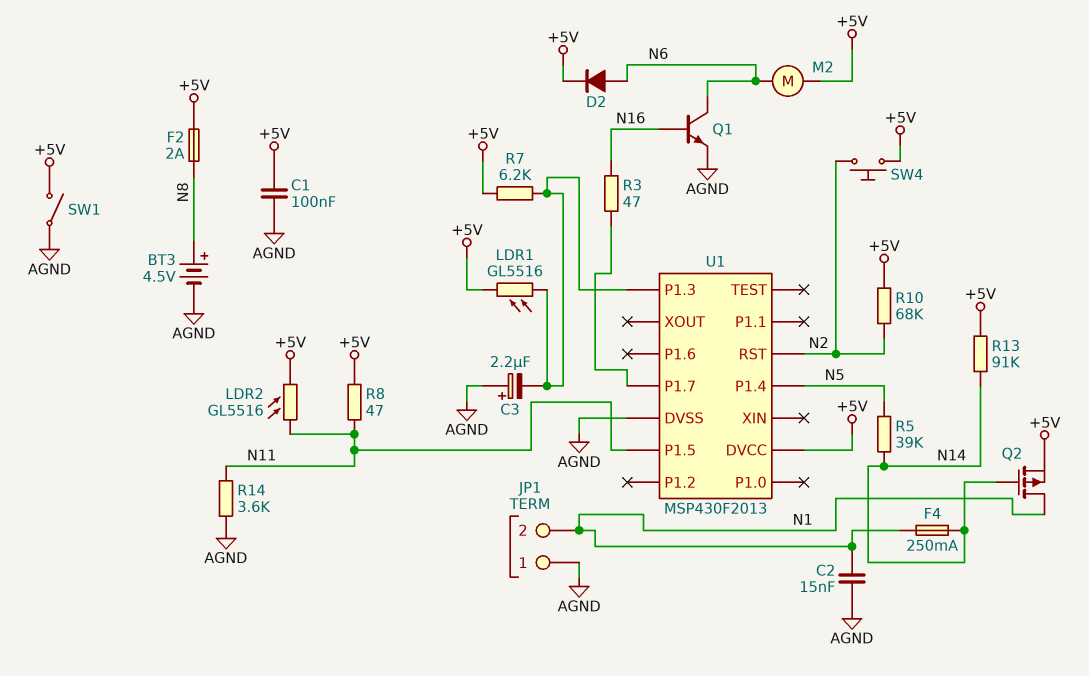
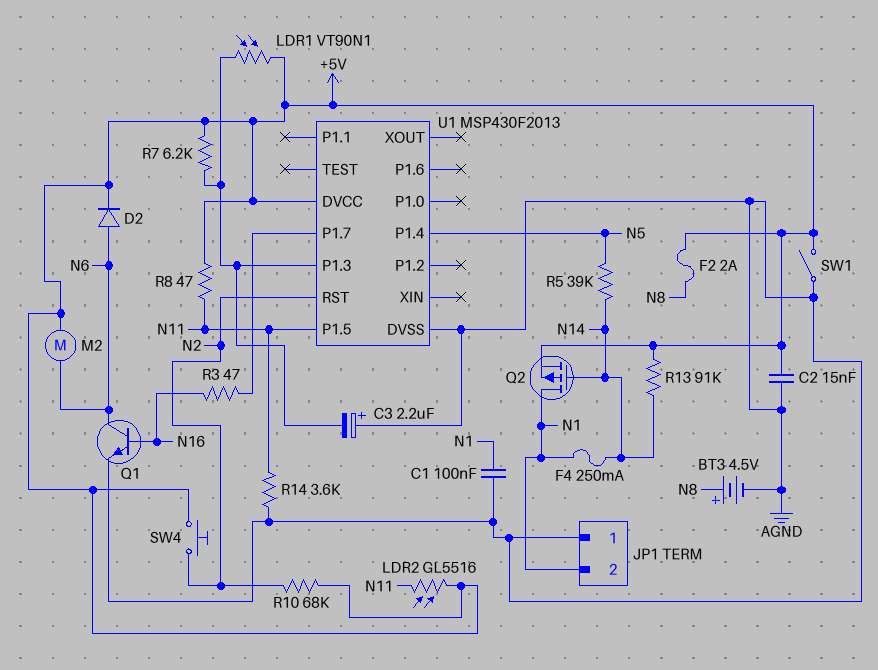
C1: 100nF (+5V, AGND) -> 100nF (AGND, N1)
C2: 15nF (AGND, N1) -> 15nF (+5V, AGND)
LDR1: GL5516 (+5V, U1/P1.3) -> VT90N1 (+5V, U1/P1.3)

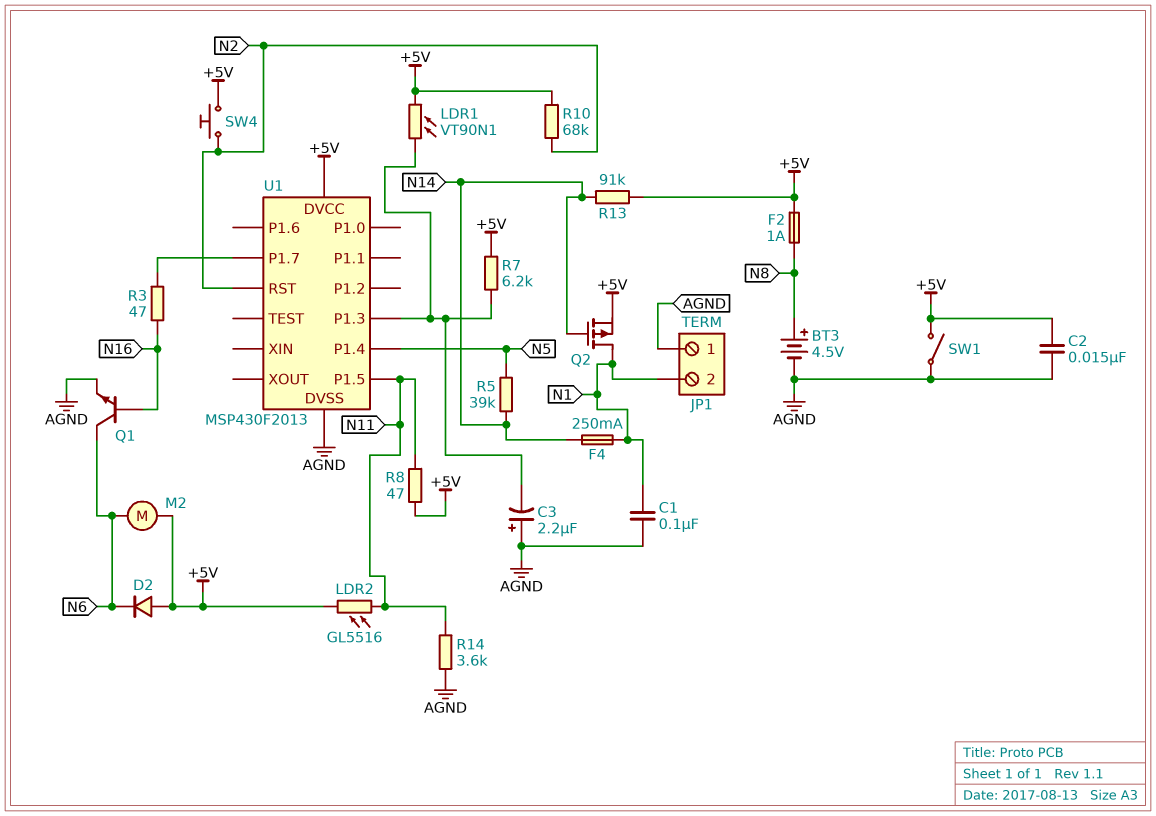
D2: diode (A N6, K +5V) -> diode (A +5V, K N6)
F2: 2A (+5V, N8) -> 1A (+5V, N8)

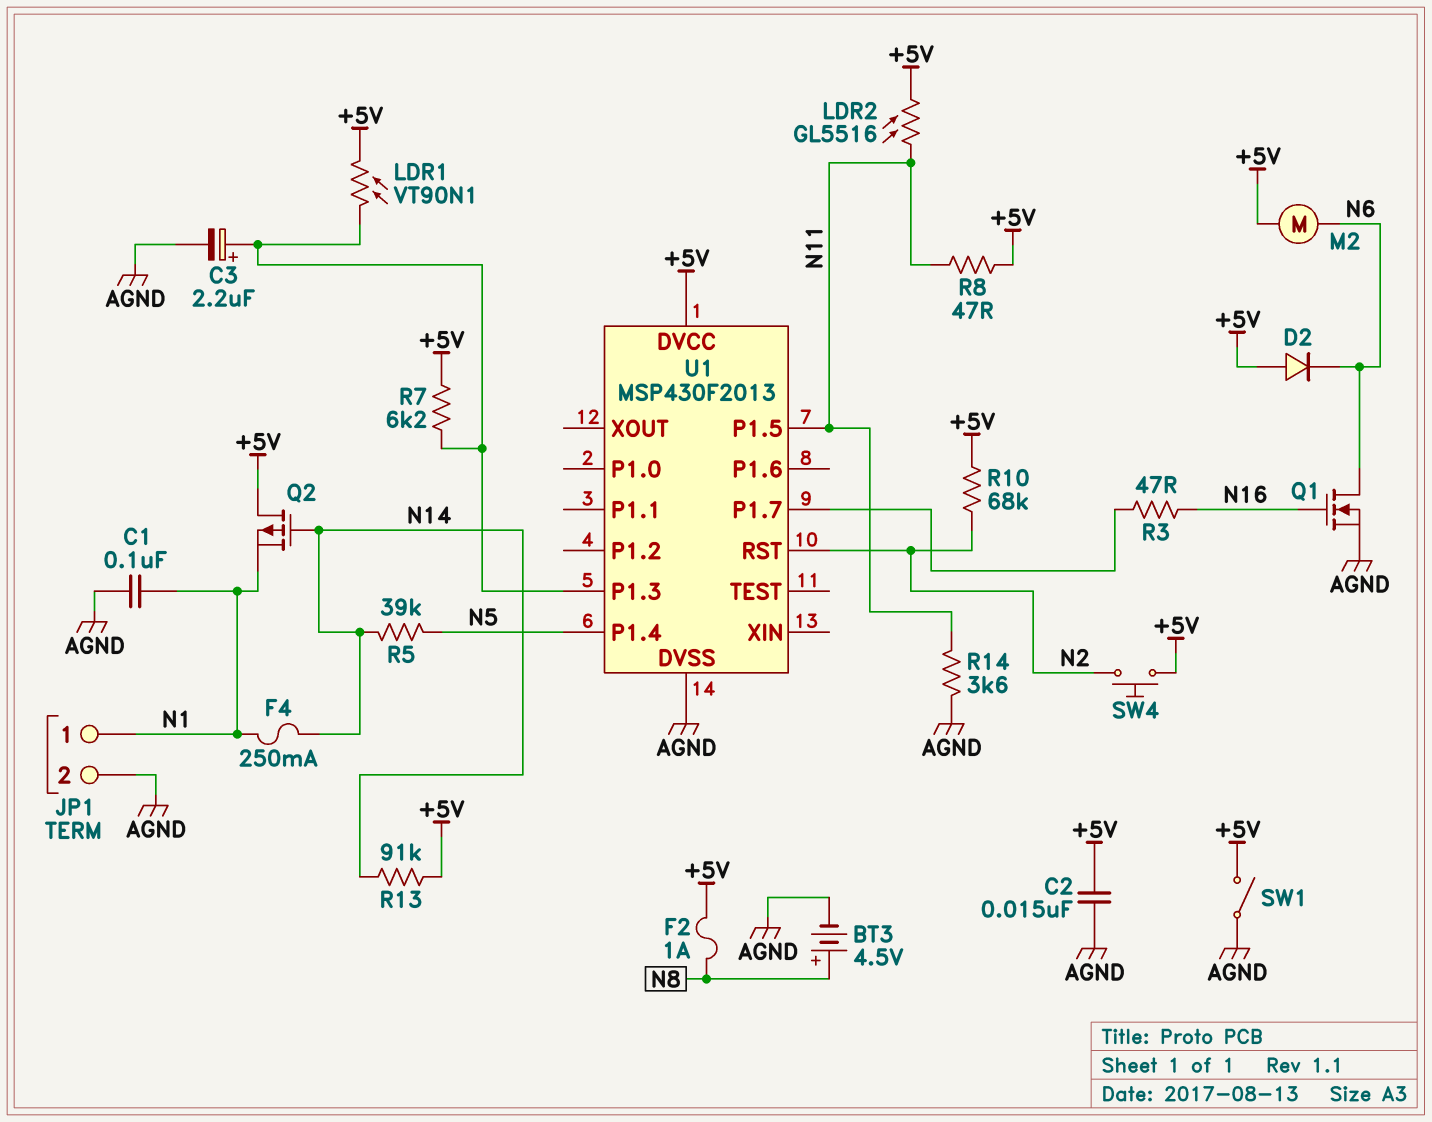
C3: 2.2uF (plus AGND, minus U1/P1.3) -> 2.2uF (plus U1/P1.3, minus AGND)
JP1 pin 1: AGND -> N1
JP1 pin 2: N1 -> AGND
Q1: NPN (B N16, C N6, E AGND) -> NMOS (G N16, D N6, S AGND)
Q2: PMOS (G N14, D N1, S +5V) -> PMOS (G N14, D +5V, S N1)

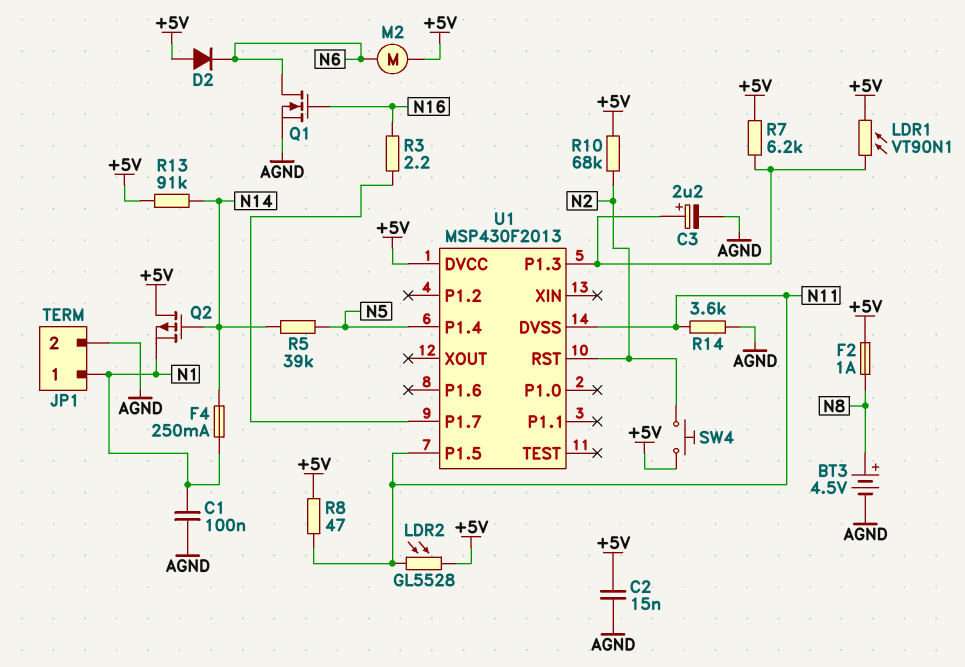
LDR2: GL5516 (+5V, N11) -> GL5528 (+5V, N11)
R3: 47 (N16, U1/P1.7) -> 2.2 (N16, U1/P1.7)
SW1: switch (+5V, AGND) -> none
U1 pin DVSS: AGND -> N11

